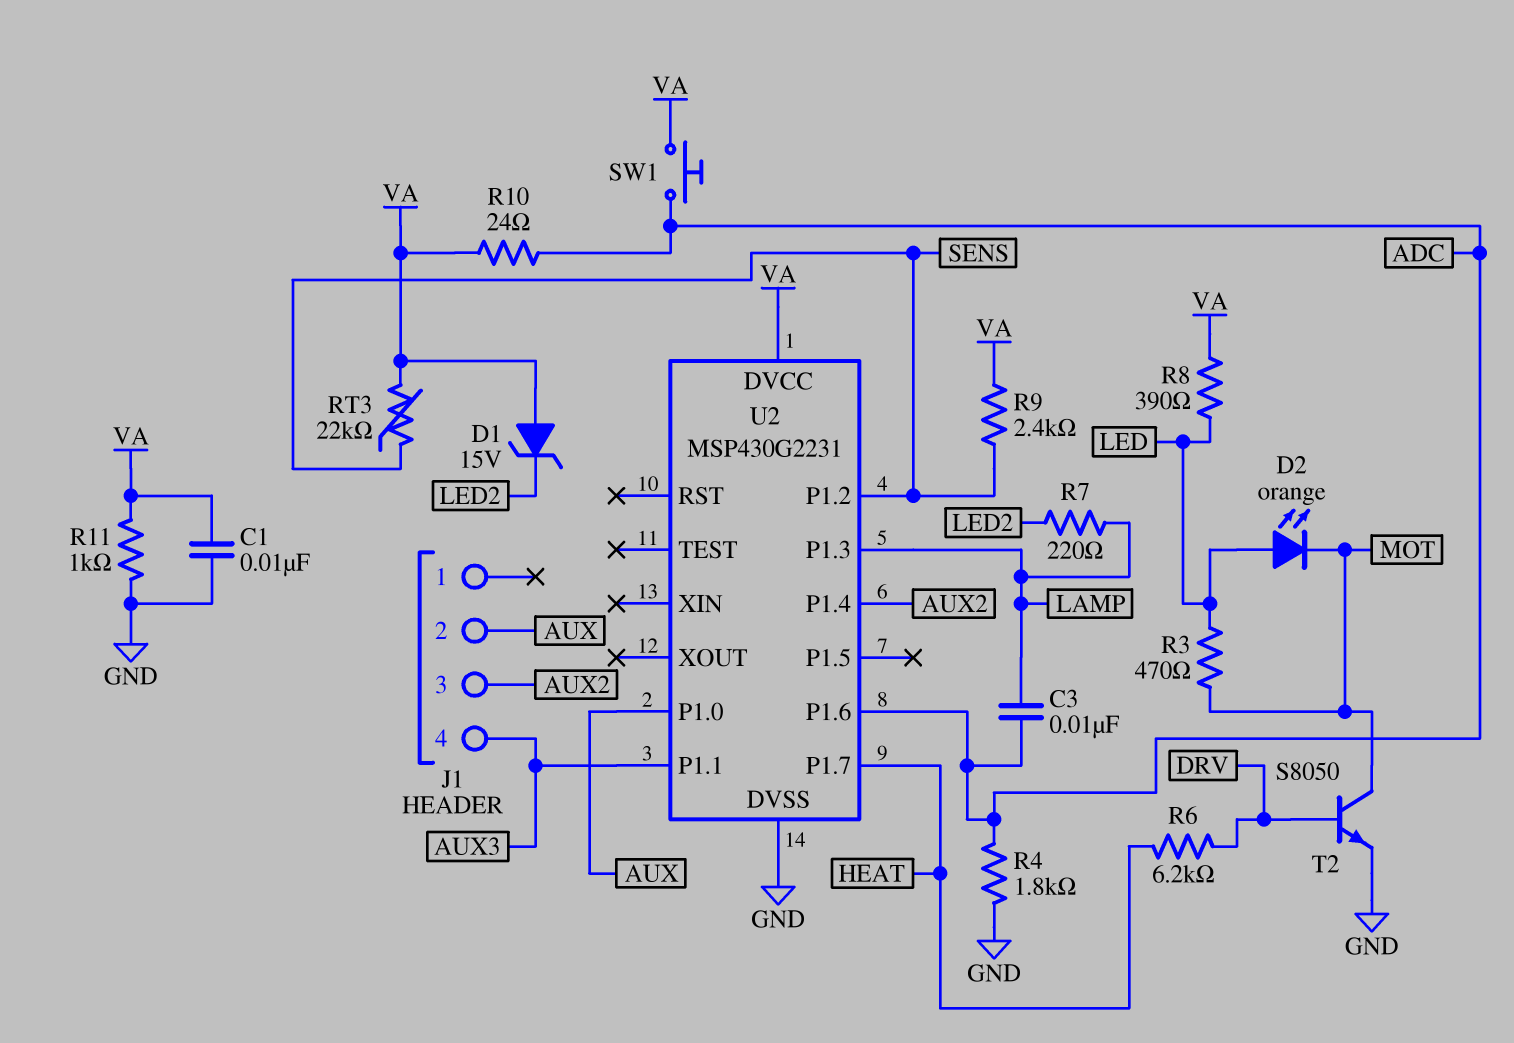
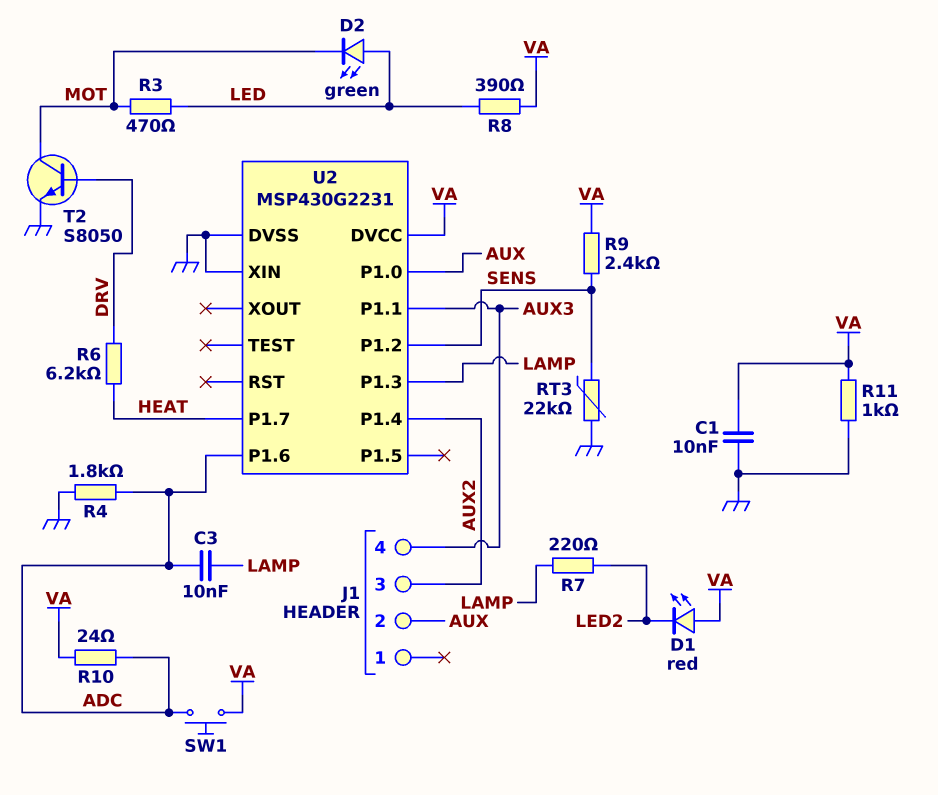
D1: zener 15V (A VA, K LED2) -> LED red (A VA, K LED2)
D2: LED orange (A LED, K MOT) -> LED green (A LED, K MOT)
RT3: 22k (SENS, VA) -> 22k (GND, SENS)
U2 pin XIN: none -> GND

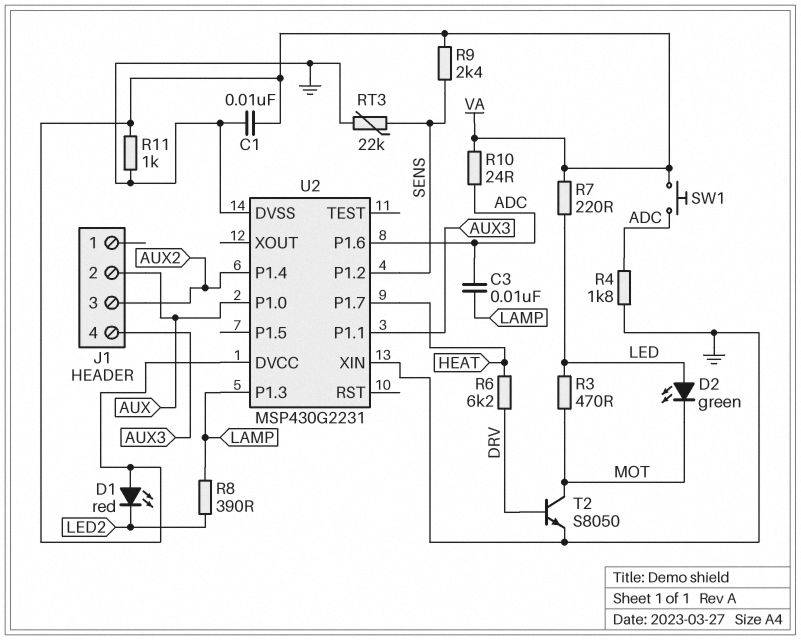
R7: 220 (LAMP, LED2) -> 220 (LED, VA)
R8: 390 (LED, VA) -> 390 (LAMP, LED2)

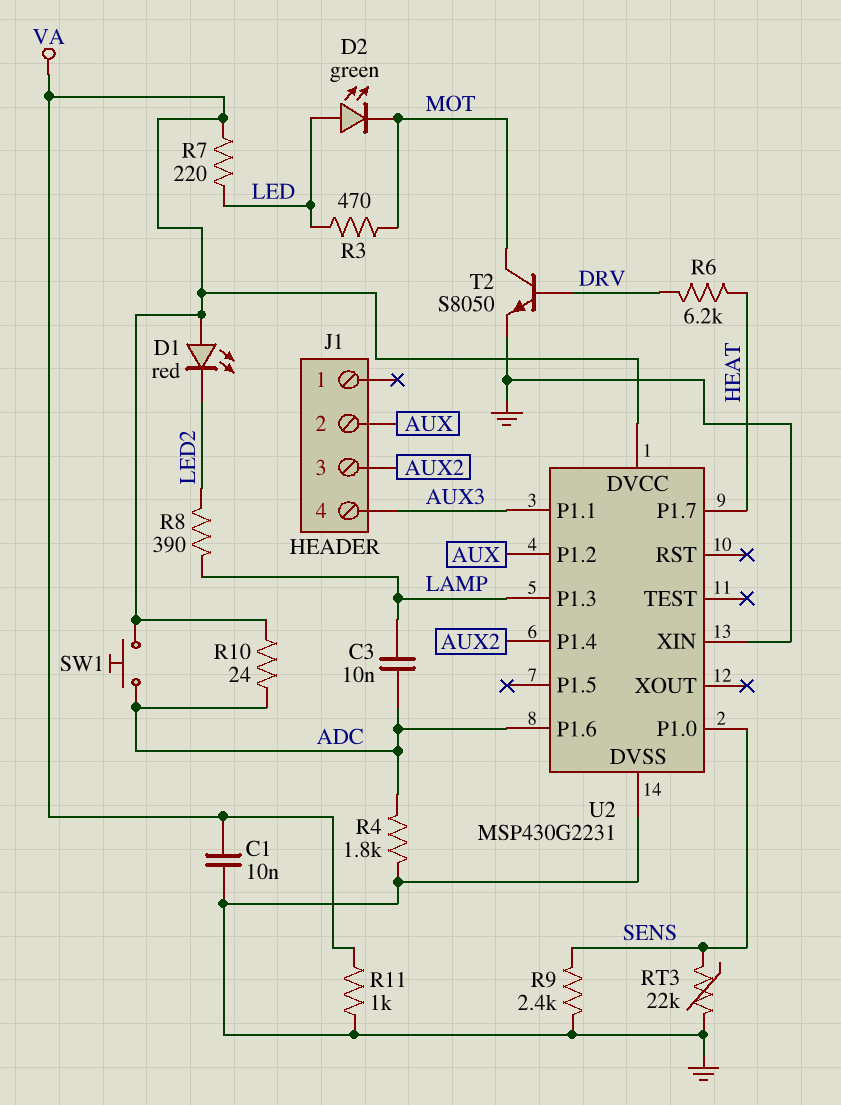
R9: 2.4k (SENS, VA) -> 2.4k (GND, SENS)
U2 pin P1.0: AUX -> SENS
U2 pin P1.2: SENS -> AUX

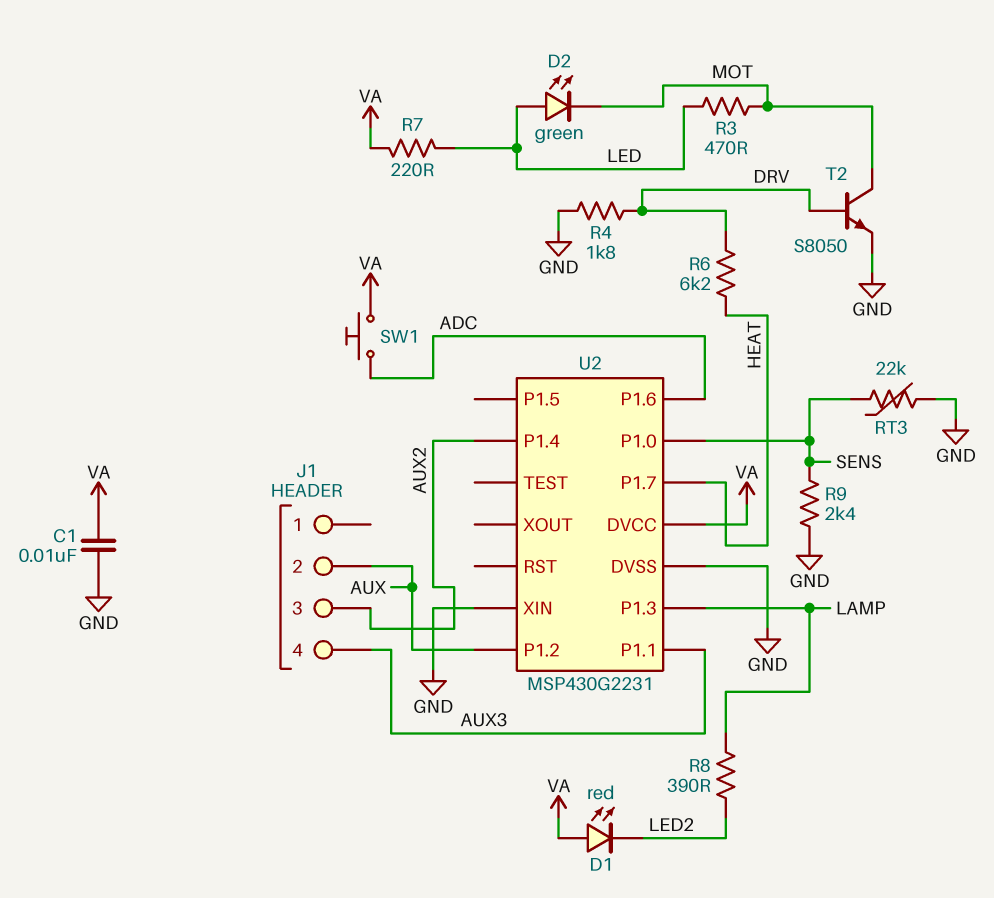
C3: 10nF (ADC, LAMP) -> none
R4: 1.8k (ADC, GND) -> 1.8k (DRV, GND)
R10: 24 (ADC, VA) -> none
R11: 1k (GND, VA) -> none

